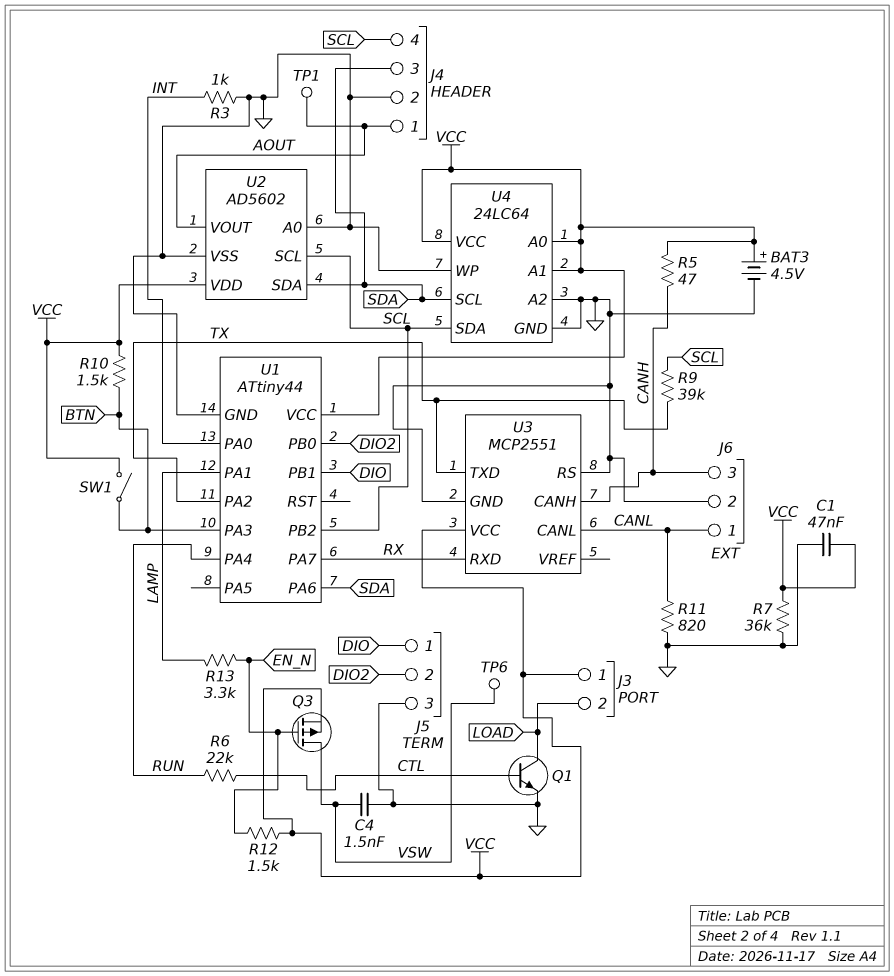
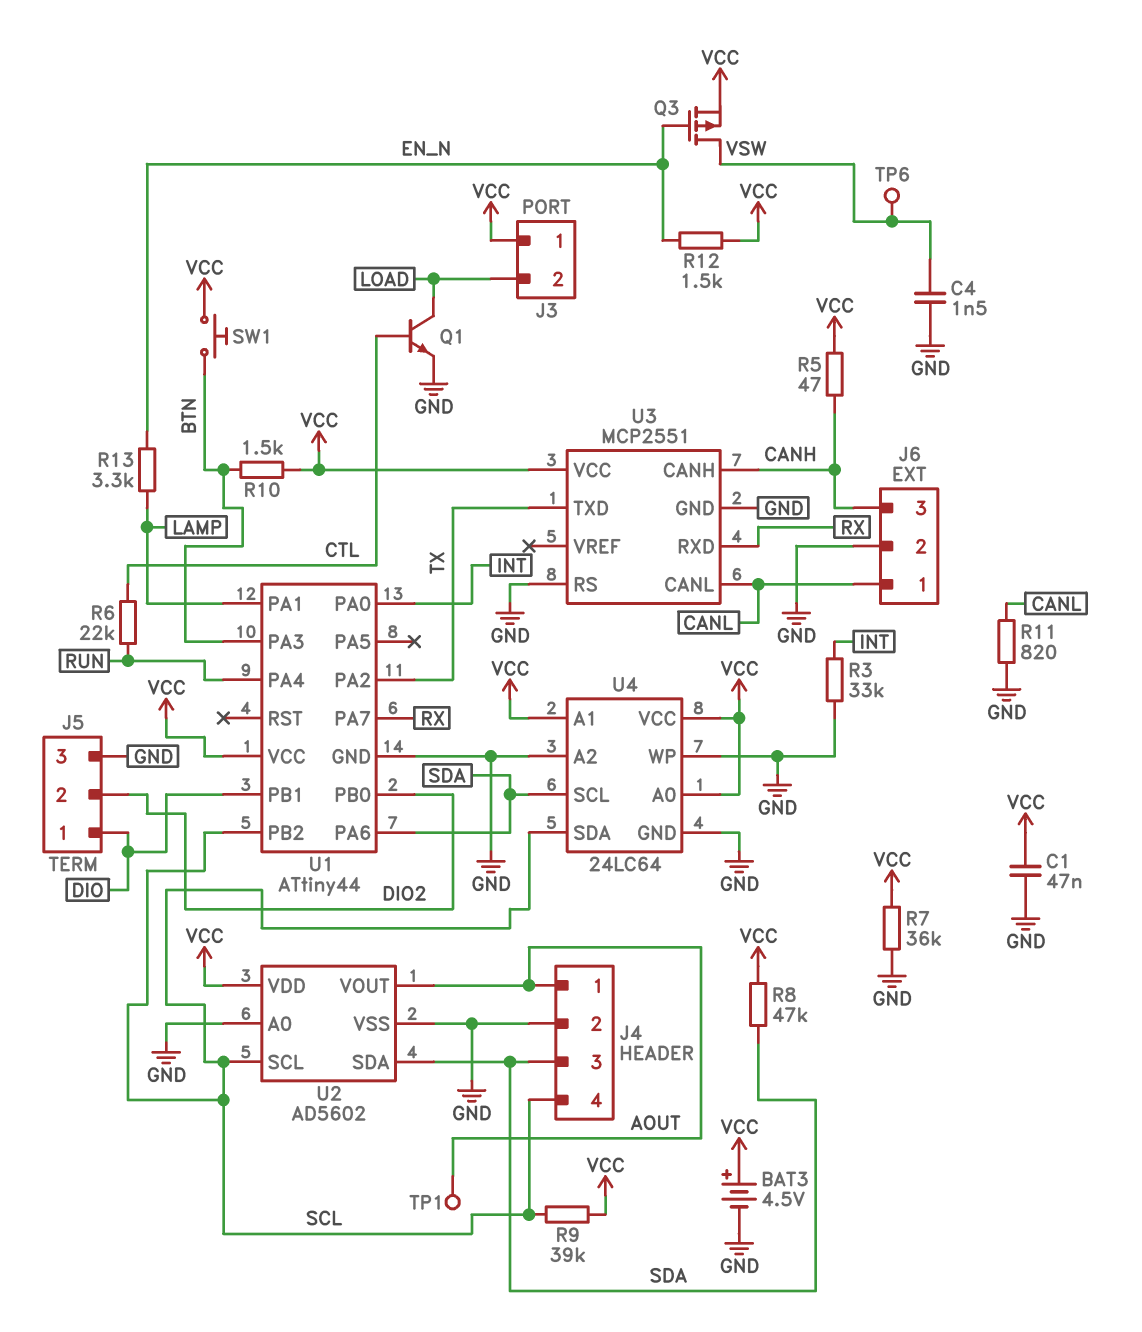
R3: 1k (GND, INT) -> 33k (GND, INT)
R8: none -> 47k (SDA, VCC)
R9: 39k (SCL, TX) -> 39k (SCL, VCC)
SW1: switch (BTN, VCC) -> button (BTN, VCC)

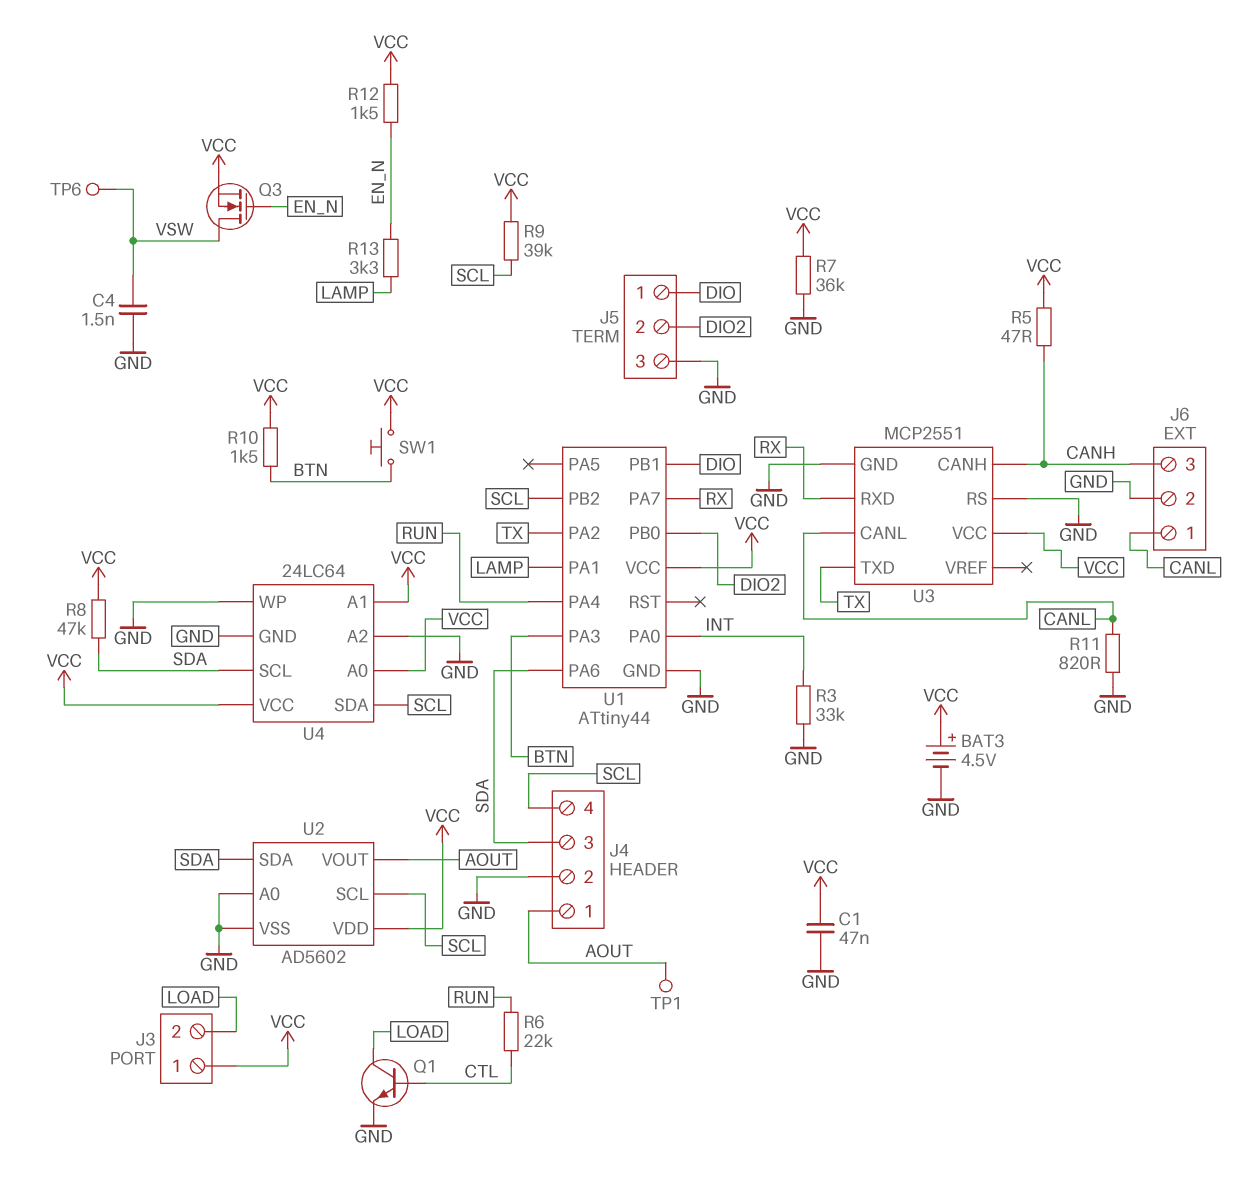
Q3: PMOS (G EN_N, D VSW, S VCC) -> NMOS (G EN_N, D VSW, S VCC)

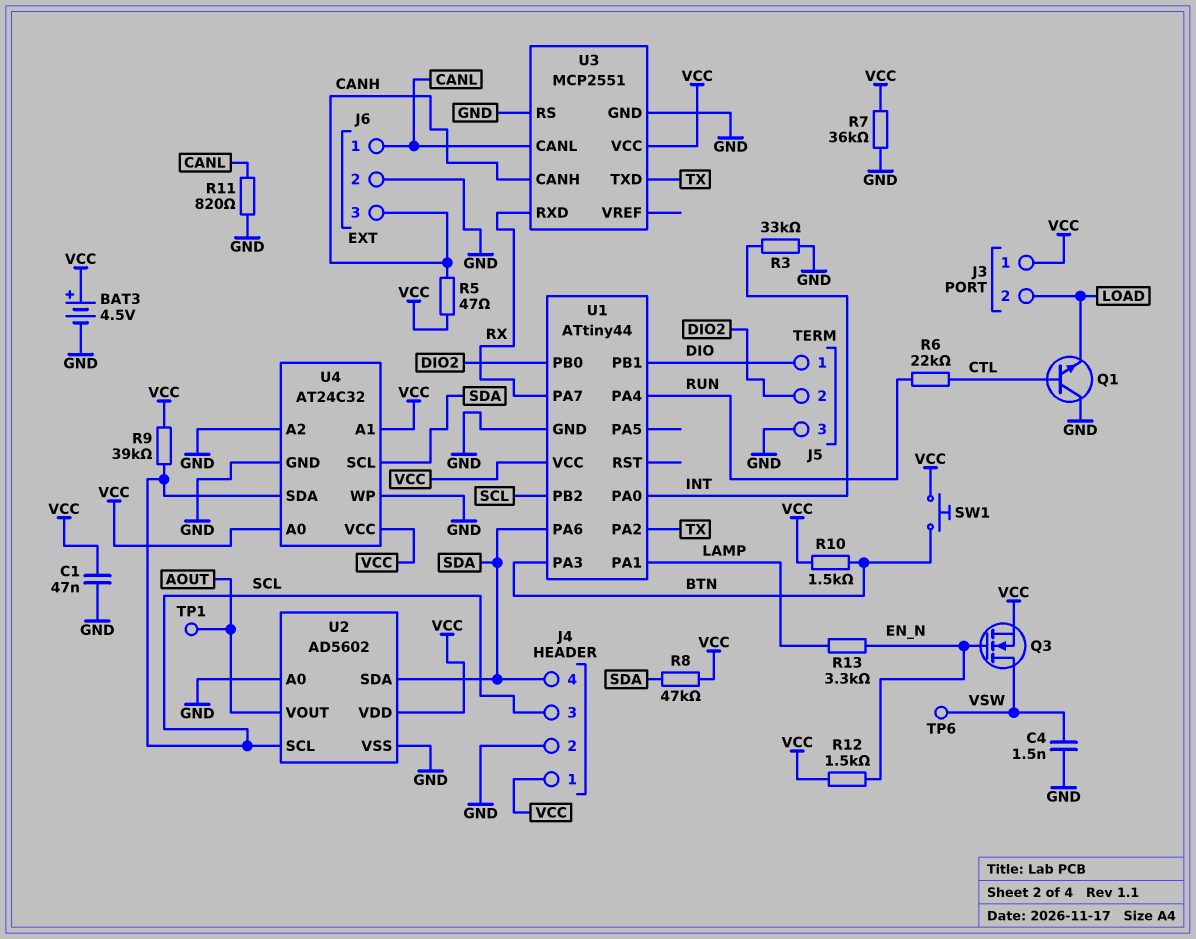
J4 pin 1: AOUT -> VCC
J4 pin 3: SDA -> SCL
J4 pin 4: SCL -> SDA
Q1: NPN (B CTL, C LOAD, E GND) -> NPN (B CTL, C GND, E LOAD)
U4: 24LC64 -> AT24C32

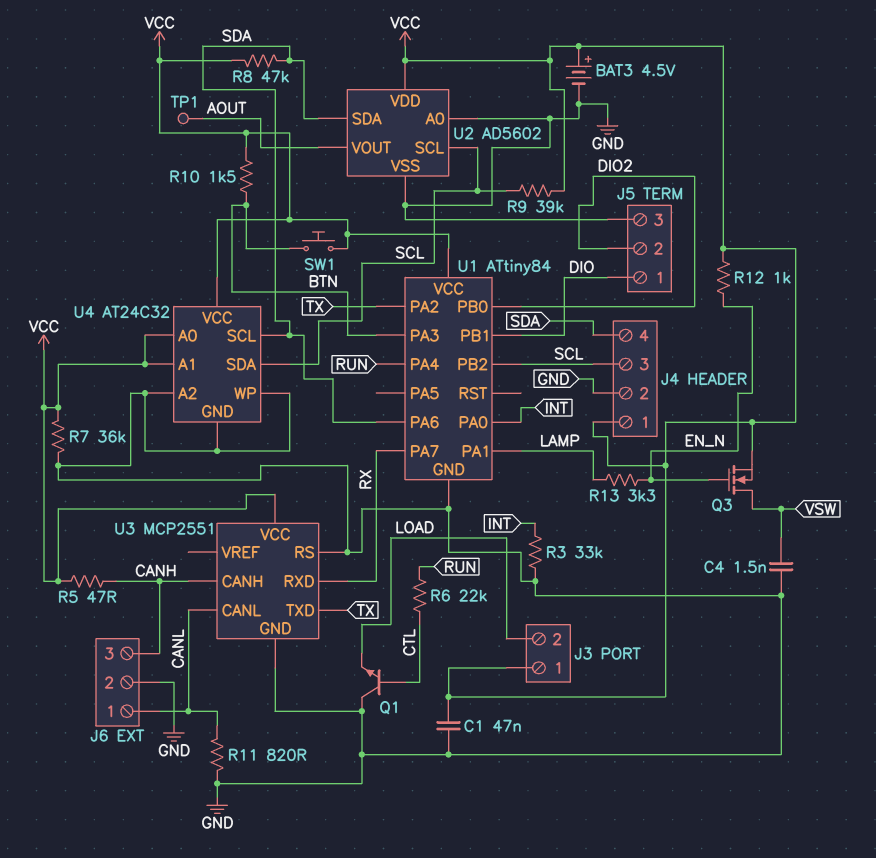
R12: 1.5k (EN_N, VCC) -> 1k (EN_N, VCC)
TP6: test point (VSW) -> none
U1: ATtiny44 -> ATtiny84

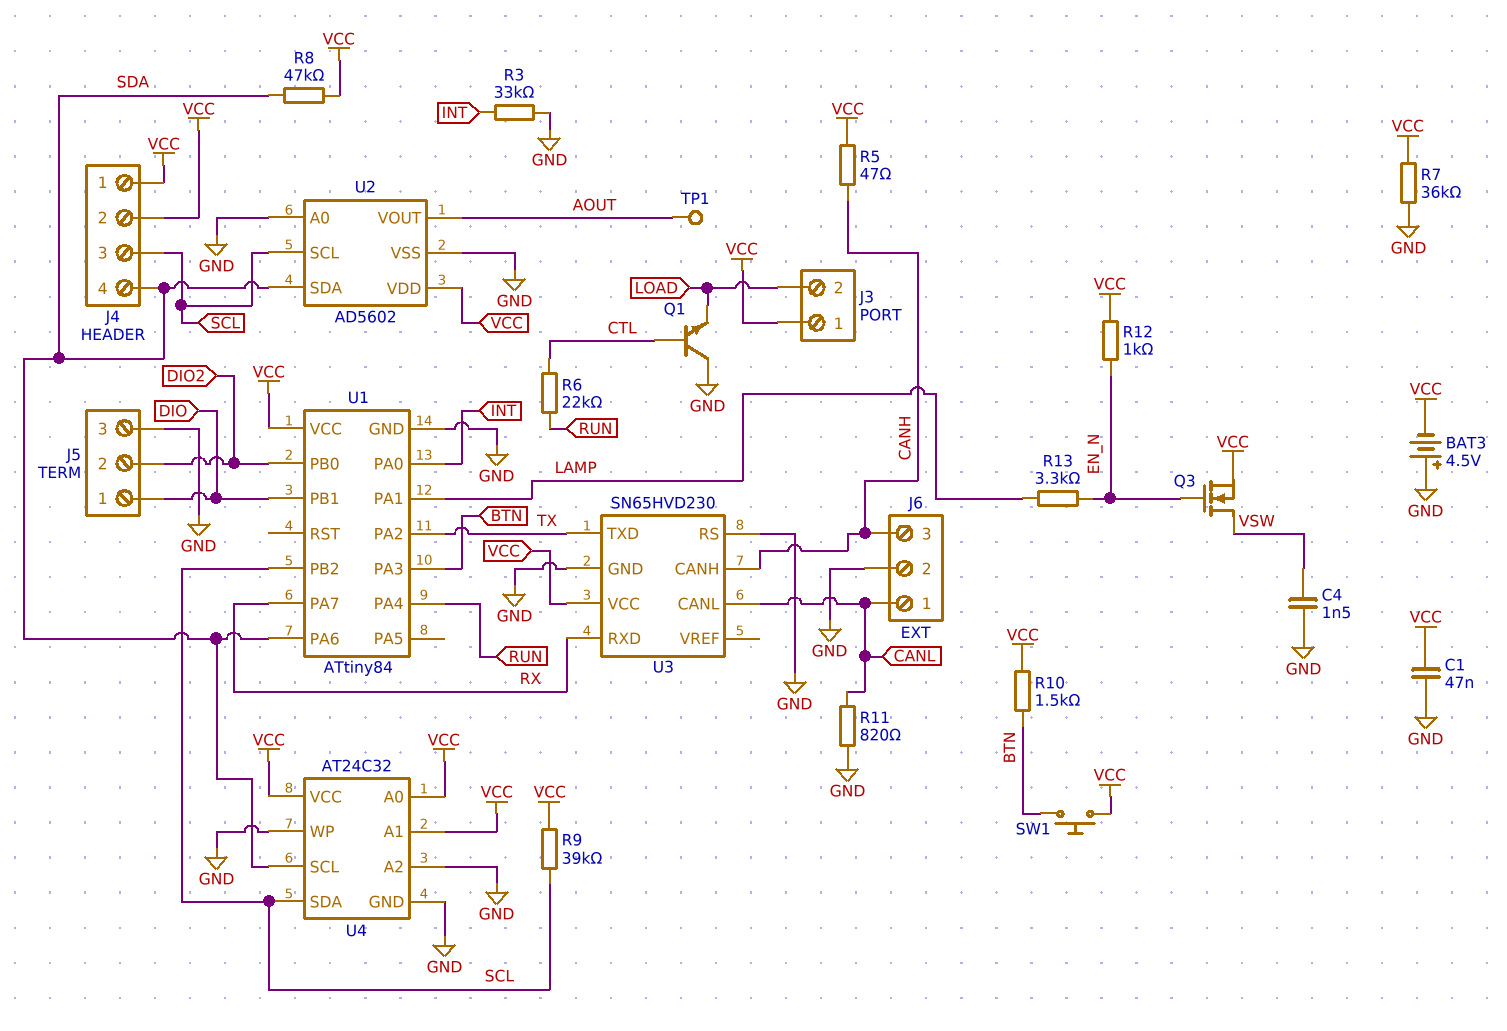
BAT3: 4.5V (plus VCC, minus GND) -> 4.5V (plus GND, minus VCC)
J4 pin 2: GND -> VCC
U3: MCP2551 -> SN65HVD230

